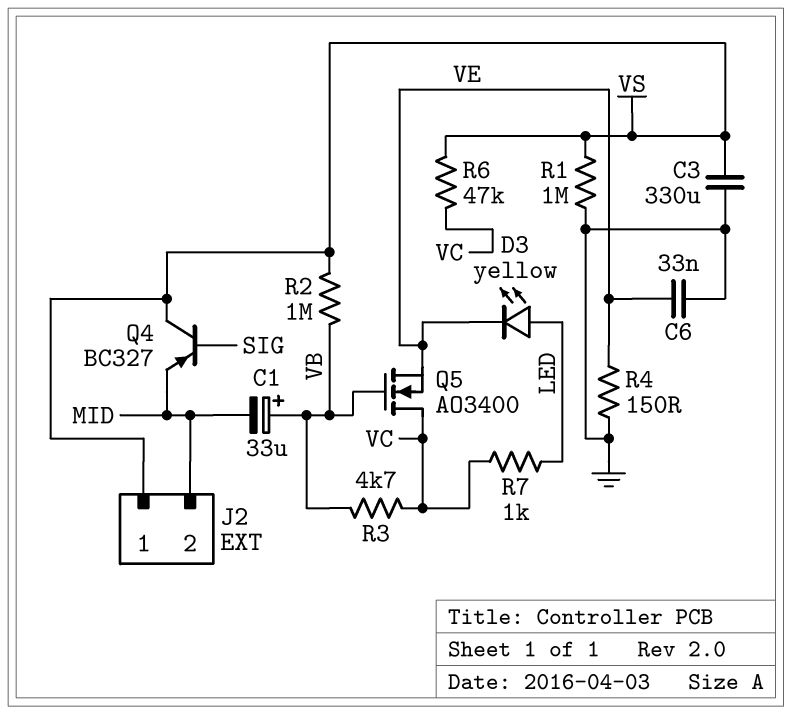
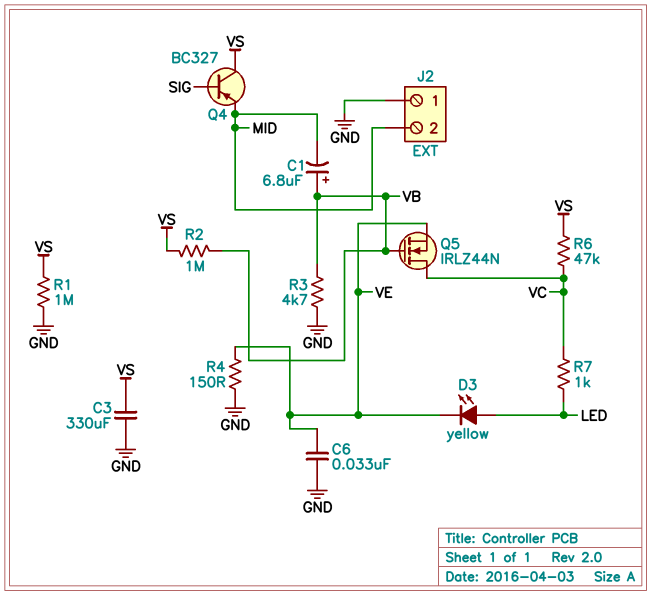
C1: 33uF (plus VB, minus MID) -> 6.8uF (plus VB, minus MID)
J2 pin 1: VS -> GND
Q5: NMOS AO3400 (G VB, D VC, S VE) -> NMOS IRLZ44N (G VB, D VC, S VE)
R3: 4.7k (VB, VC) -> 4.7k (GND, VB)

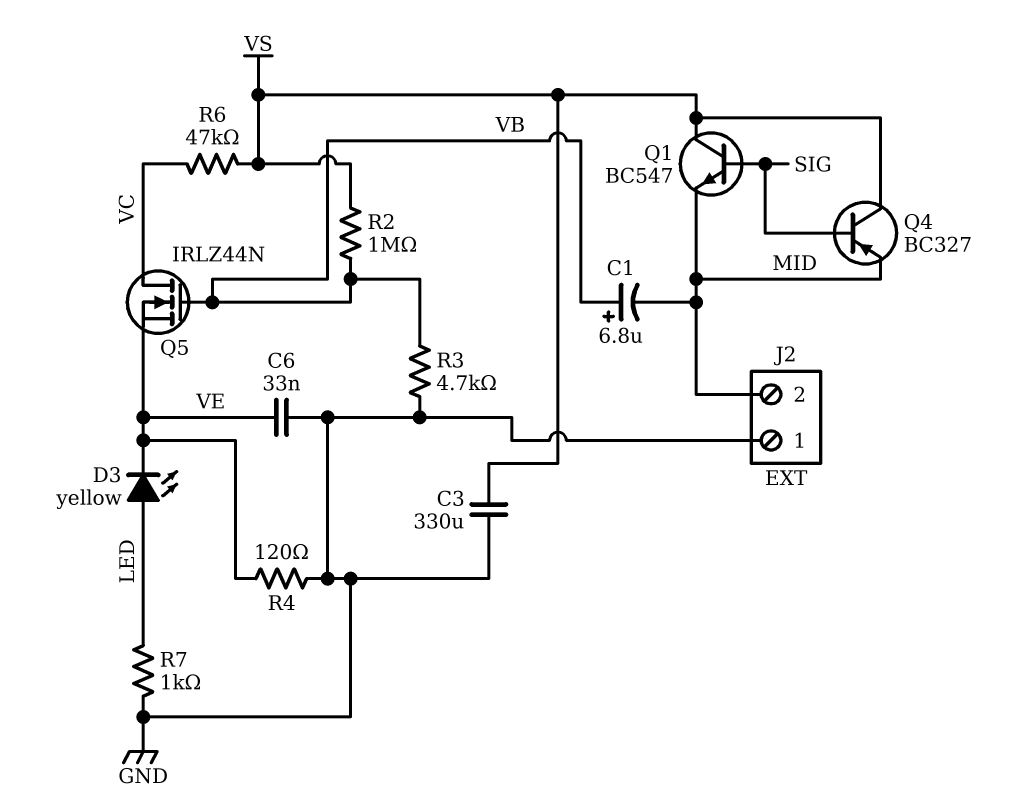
Q1: none -> NPN BC547 (B SIG, C VS, E MID)
R1: 1M (GND, VS) -> none
R4: 150 (GND, VE) -> 120 (GND, VE)
R7: 1k (LED, VC) -> 1k (GND, LED)

